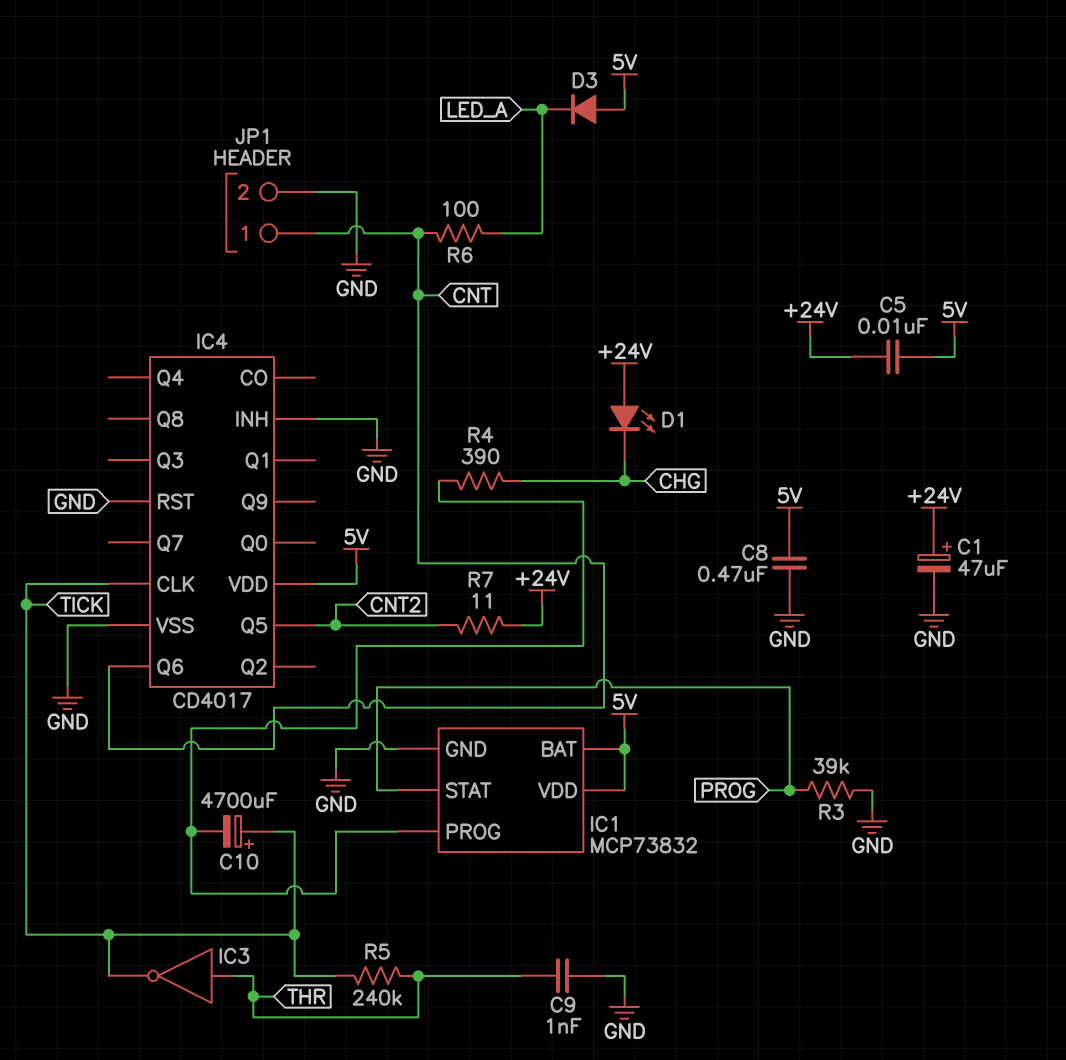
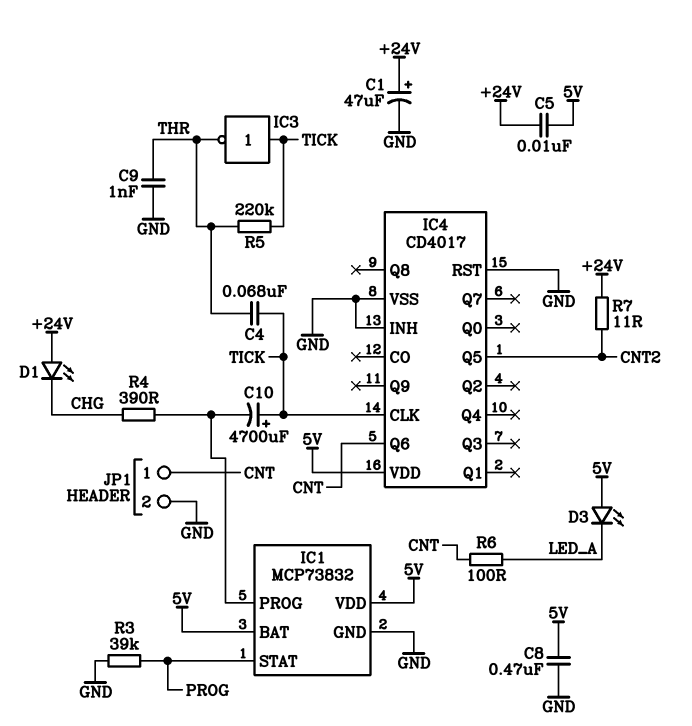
C4: none -> 68nF (THR, TICK)
D3: diode (A 5V, K LED_A) -> LED (A 5V, K LED_A)
IC3: NOT (in THR, out TICK) -> NOT (in TICK, out THR)
R5: 240k (THR, TICK) -> 220k (THR, TICK)

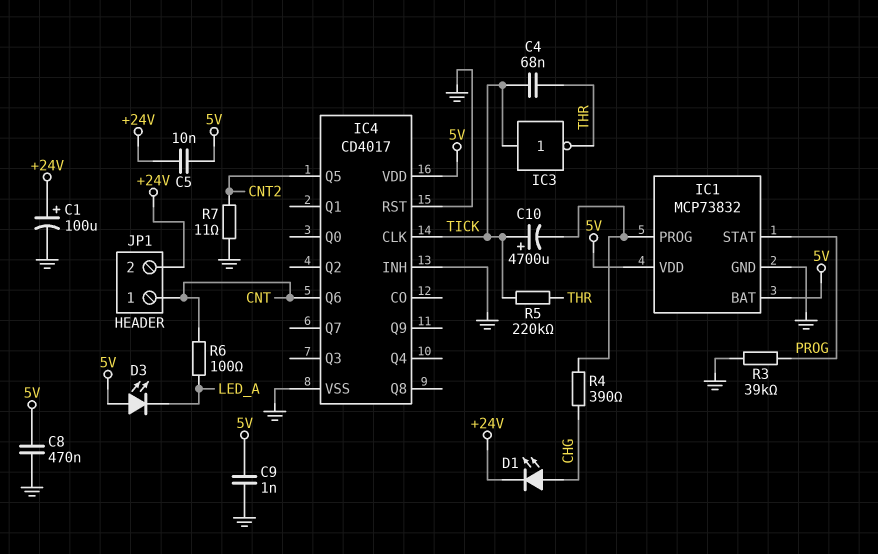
C1: 47uF (plus +24V, minus GND) -> 100uF (plus +24V, minus GND)
C9: 1nF (GND, THR) -> 1nF (5V, GND)
D1: LED (A +24V, K CHG) -> LED (A CHG, K +24V)
JP1 pin 2: GND -> +24V
R7: 11 (+24V, CNT2) -> 11 (CNT2, GND)

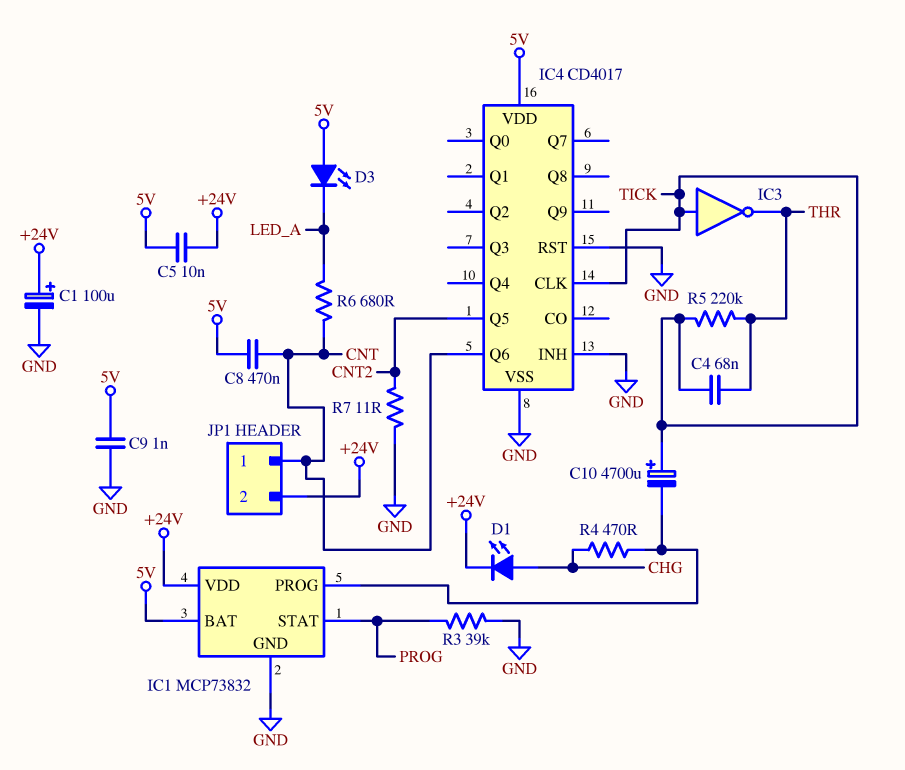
C8: 470nF (5V, GND) -> 470nF (5V, CNT)
IC1 pin VDD: 5V -> +24V
R4: 390 (CHG, IC1/PROG) -> 470 (CHG, IC1/PROG)
R6: 100 (CNT, LED_A) -> 680 (CNT, LED_A)

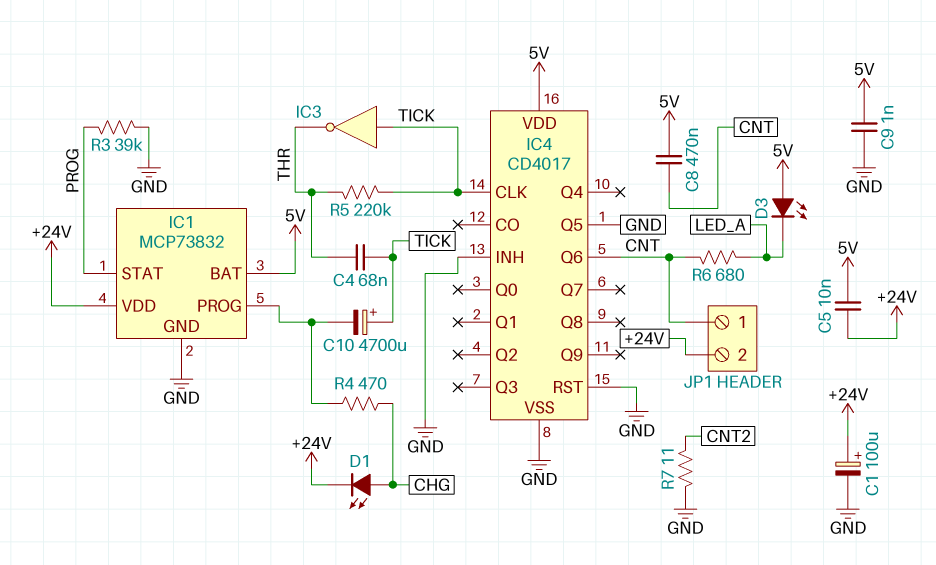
IC4 pin Q5: CNT2 -> GND

